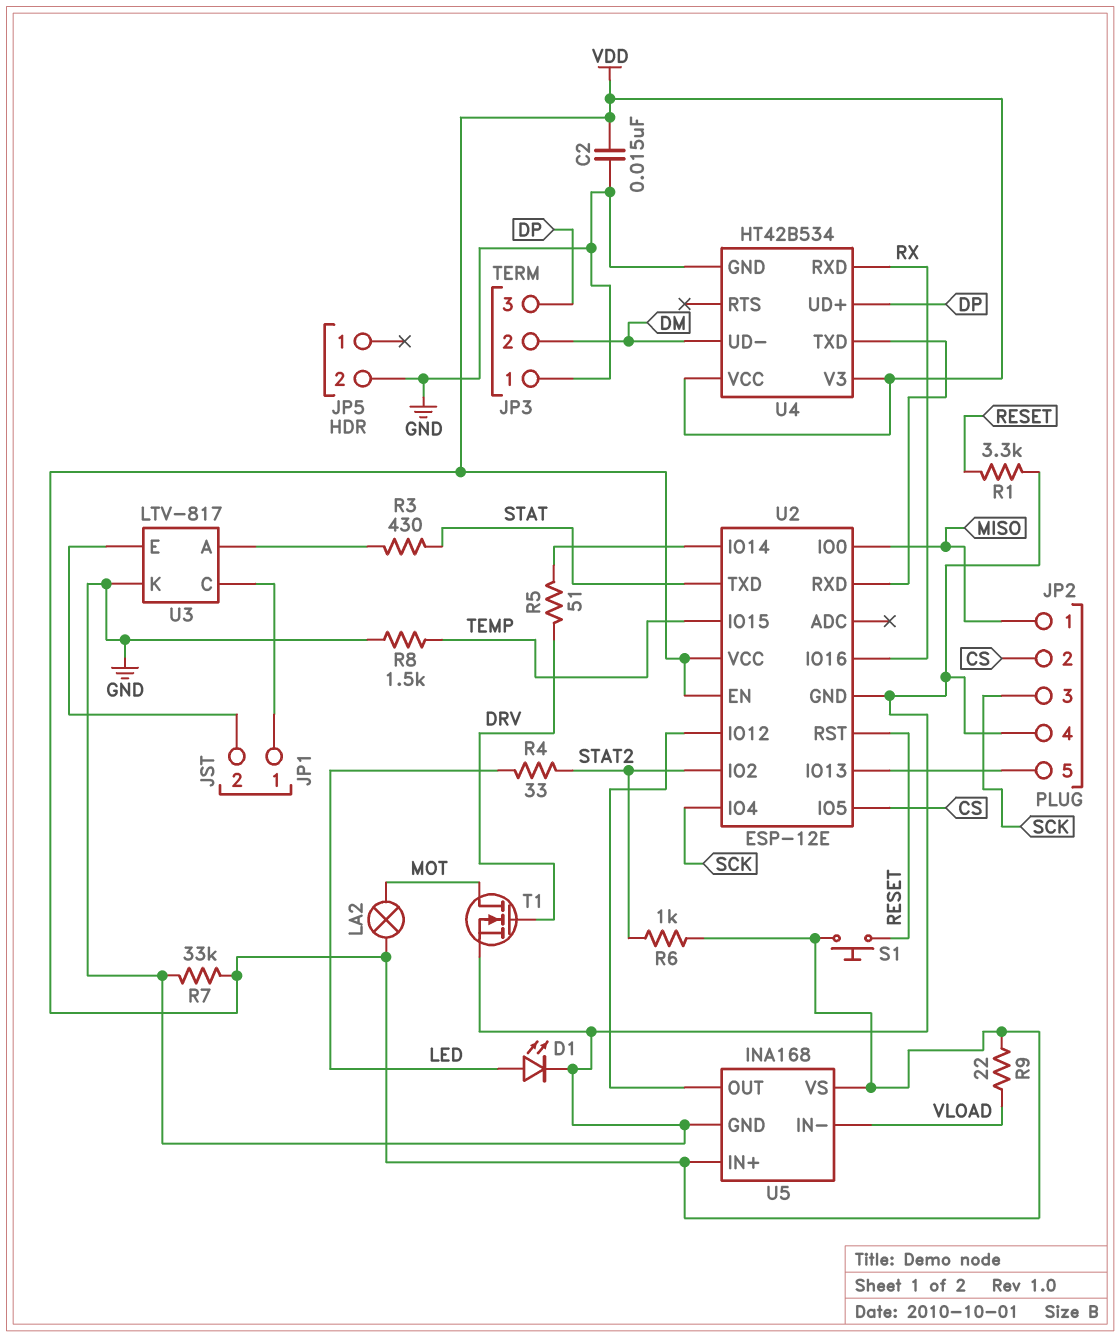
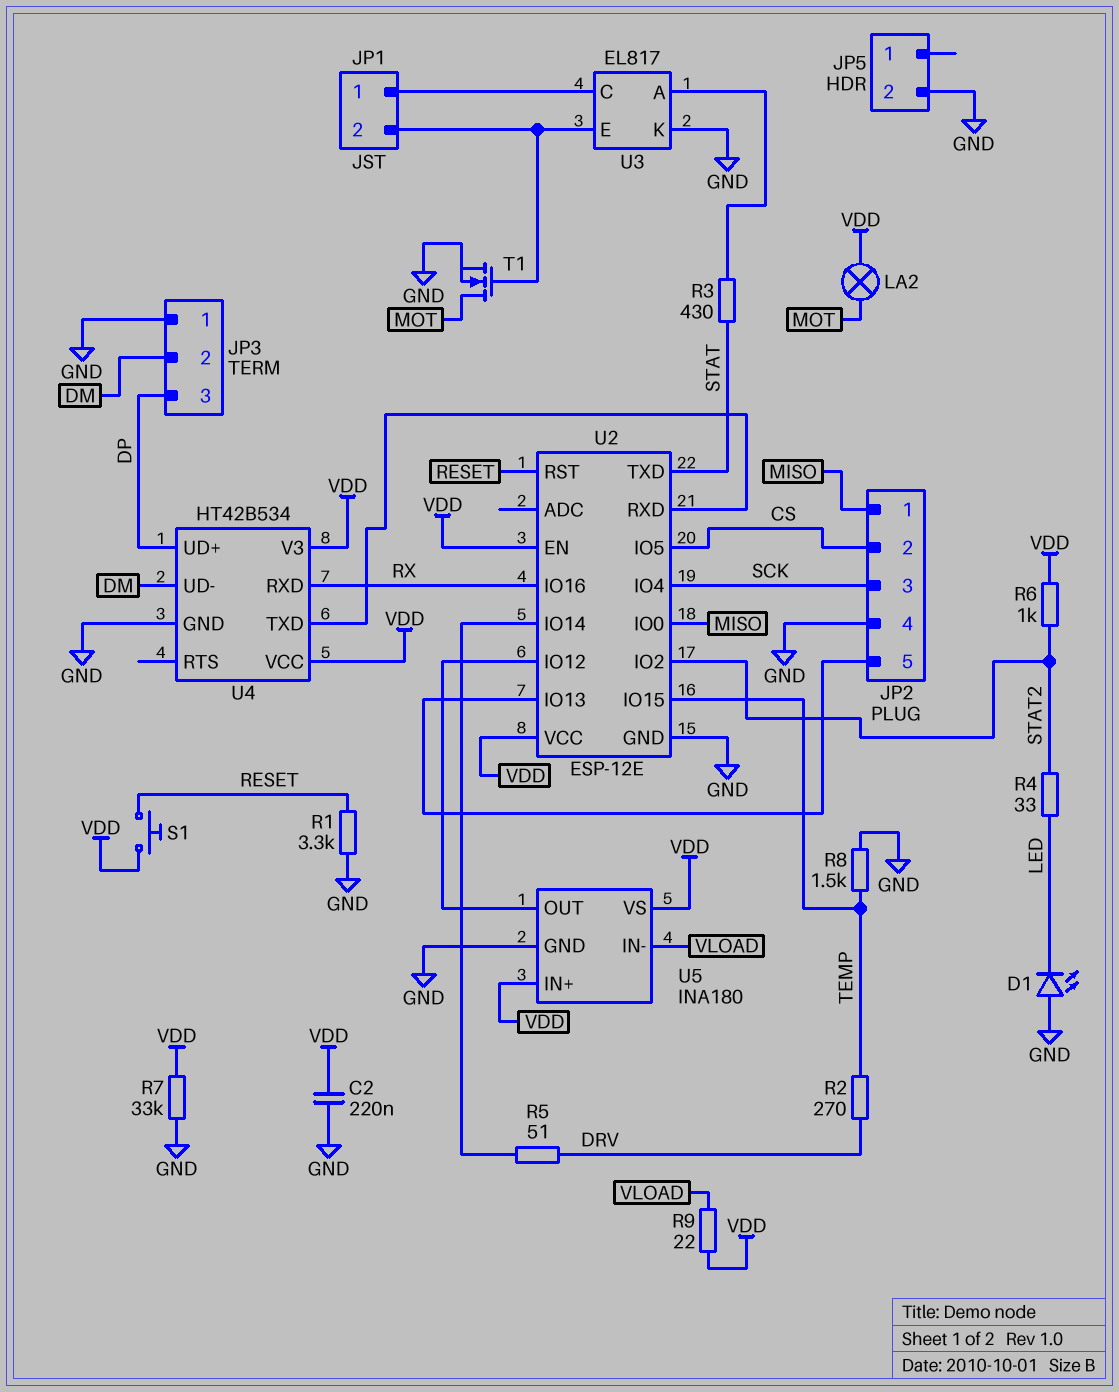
C2: 15nF (GND, VDD) -> 220nF (GND, VDD)
D1: LED (A LED, K GND) -> LED (A GND, K LED)
R2: none -> 270 (DRV, TEMP)
T1: NMOS (G DRV, D MOT, S GND) -> NMOS (G JP1/2, D MOT, S GND)
U3: LTV-817 -> EL817
U5: INA168 -> INA180

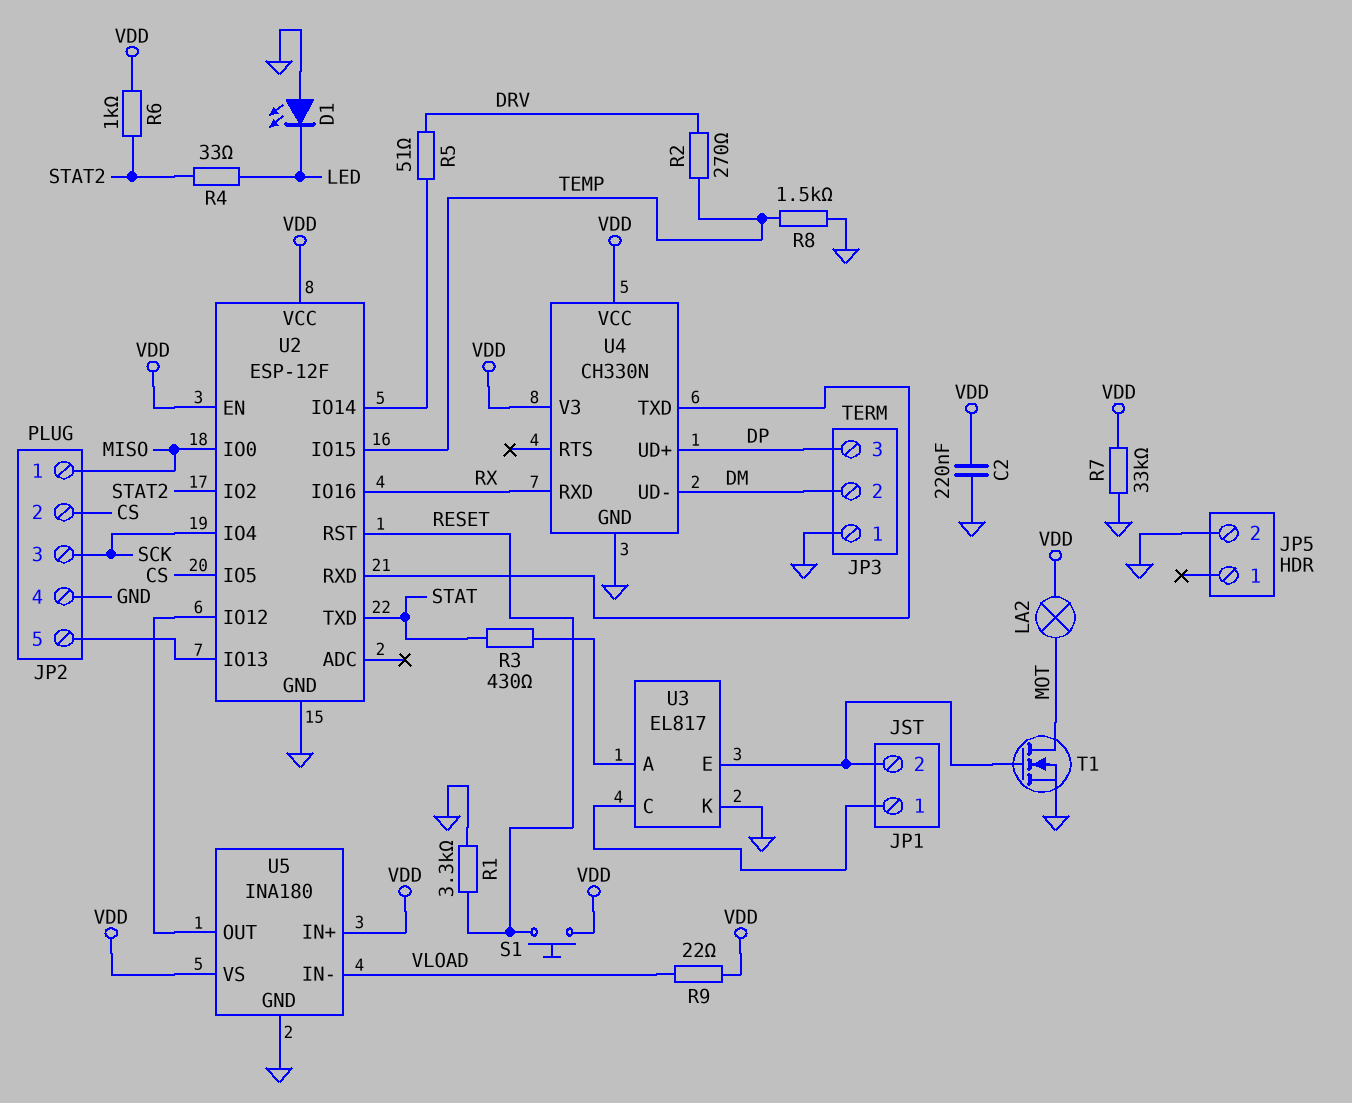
U2: ESP-12E -> ESP-12F
U4: HT42B534 -> CH330N

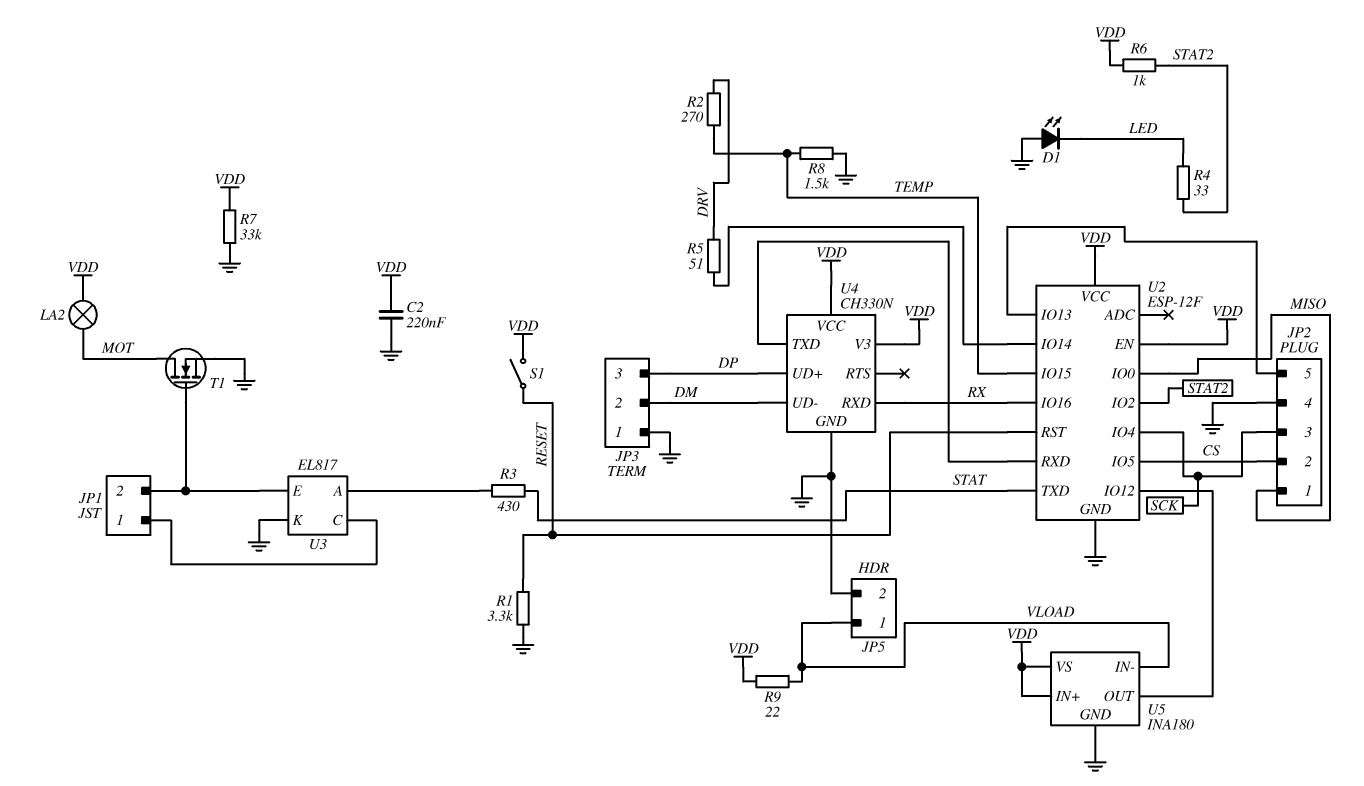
JP5 pin 1: none -> VLOAD
S1: button (RESET, VDD) -> switch (RESET, VDD)

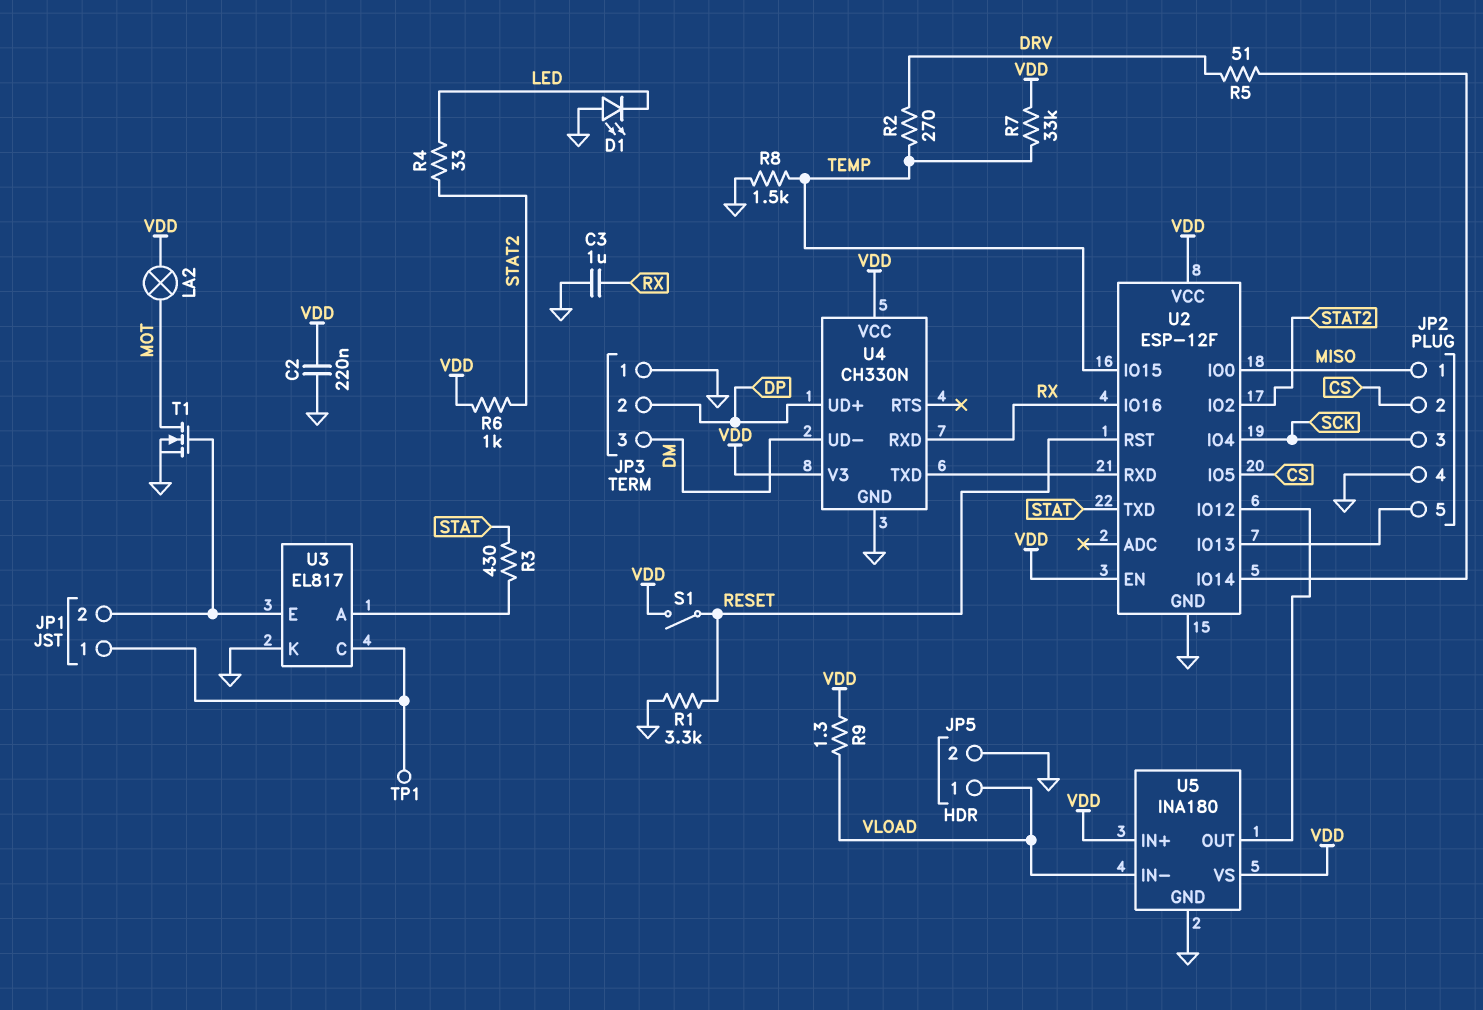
C3: none -> 1uF (GND, RX)
JP3 pin 2: DM -> DP
JP3 pin 3: DP -> DM
R7: 33k (GND, VDD) -> 33k (TEMP, VDD)
R9: 22 (VDD, VLOAD) -> 1.3 (VDD, VLOAD)
TP1: none -> test point (JP1/1)

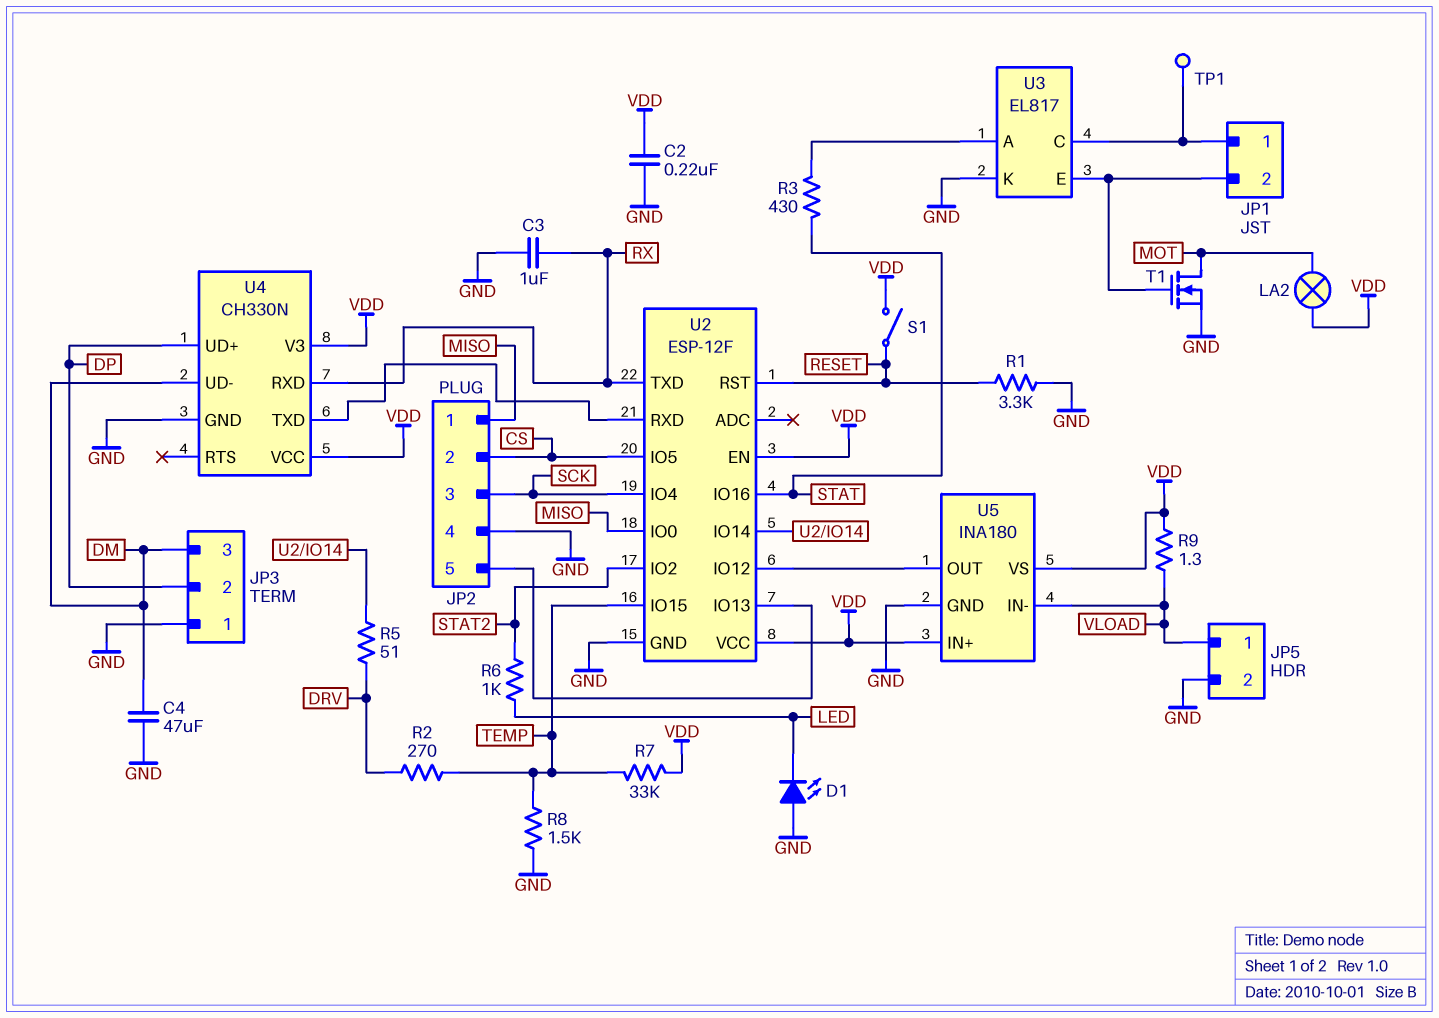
C4: none -> 47uF (DM, GND)
R4: 33 (LED, STAT2) -> none
R6: 1k (STAT2, VDD) -> 1k (LED, STAT2)
U2 pin IO16: RX -> STAT
U2 pin TXD: STAT -> RX

